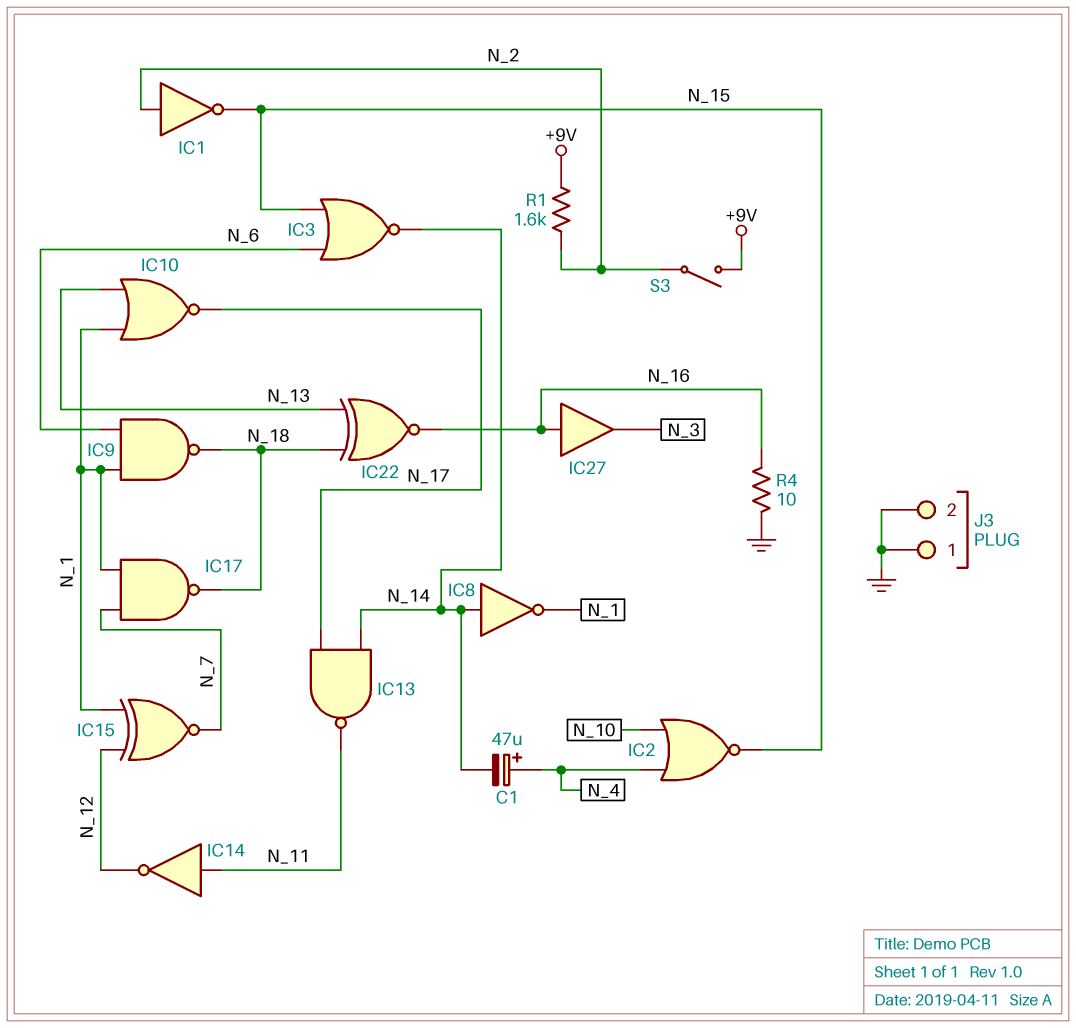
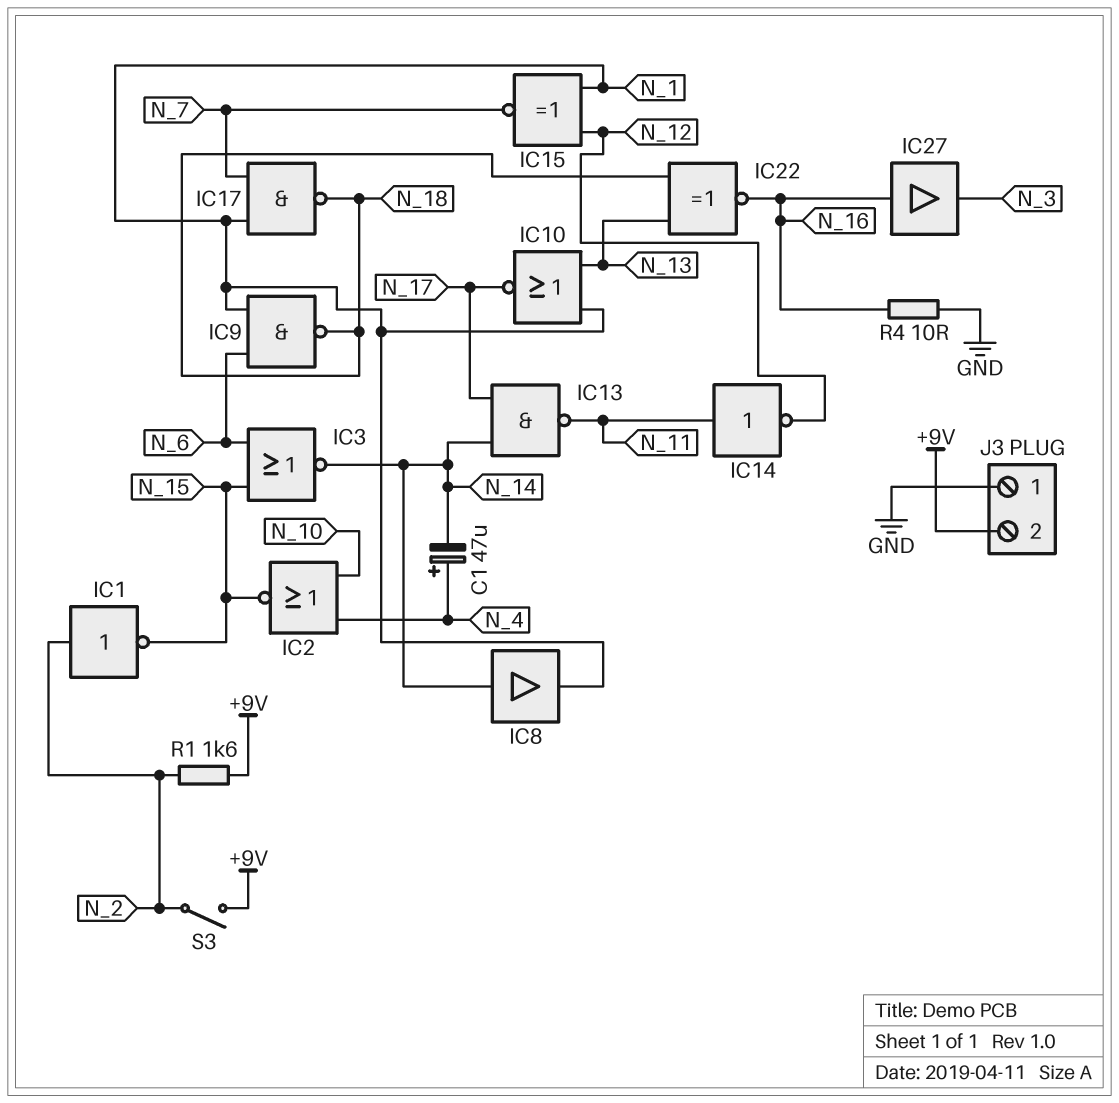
IC8: NOT (in N_14, out N_1) -> buffer (in N_14, out N_1)
J3 pin 2: GND -> +9V

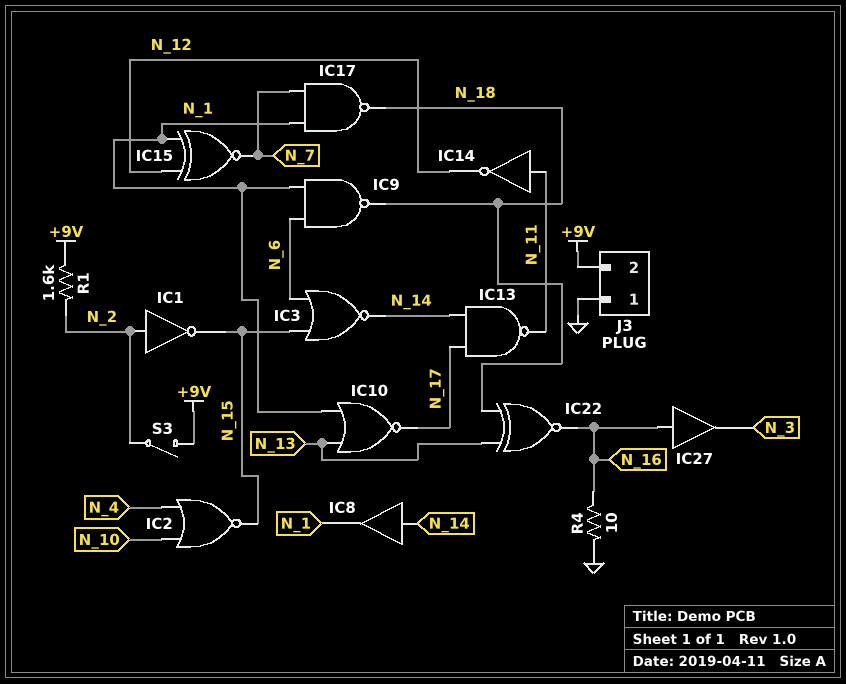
C1: 47uF (plus N_4, minus N_14) -> none

